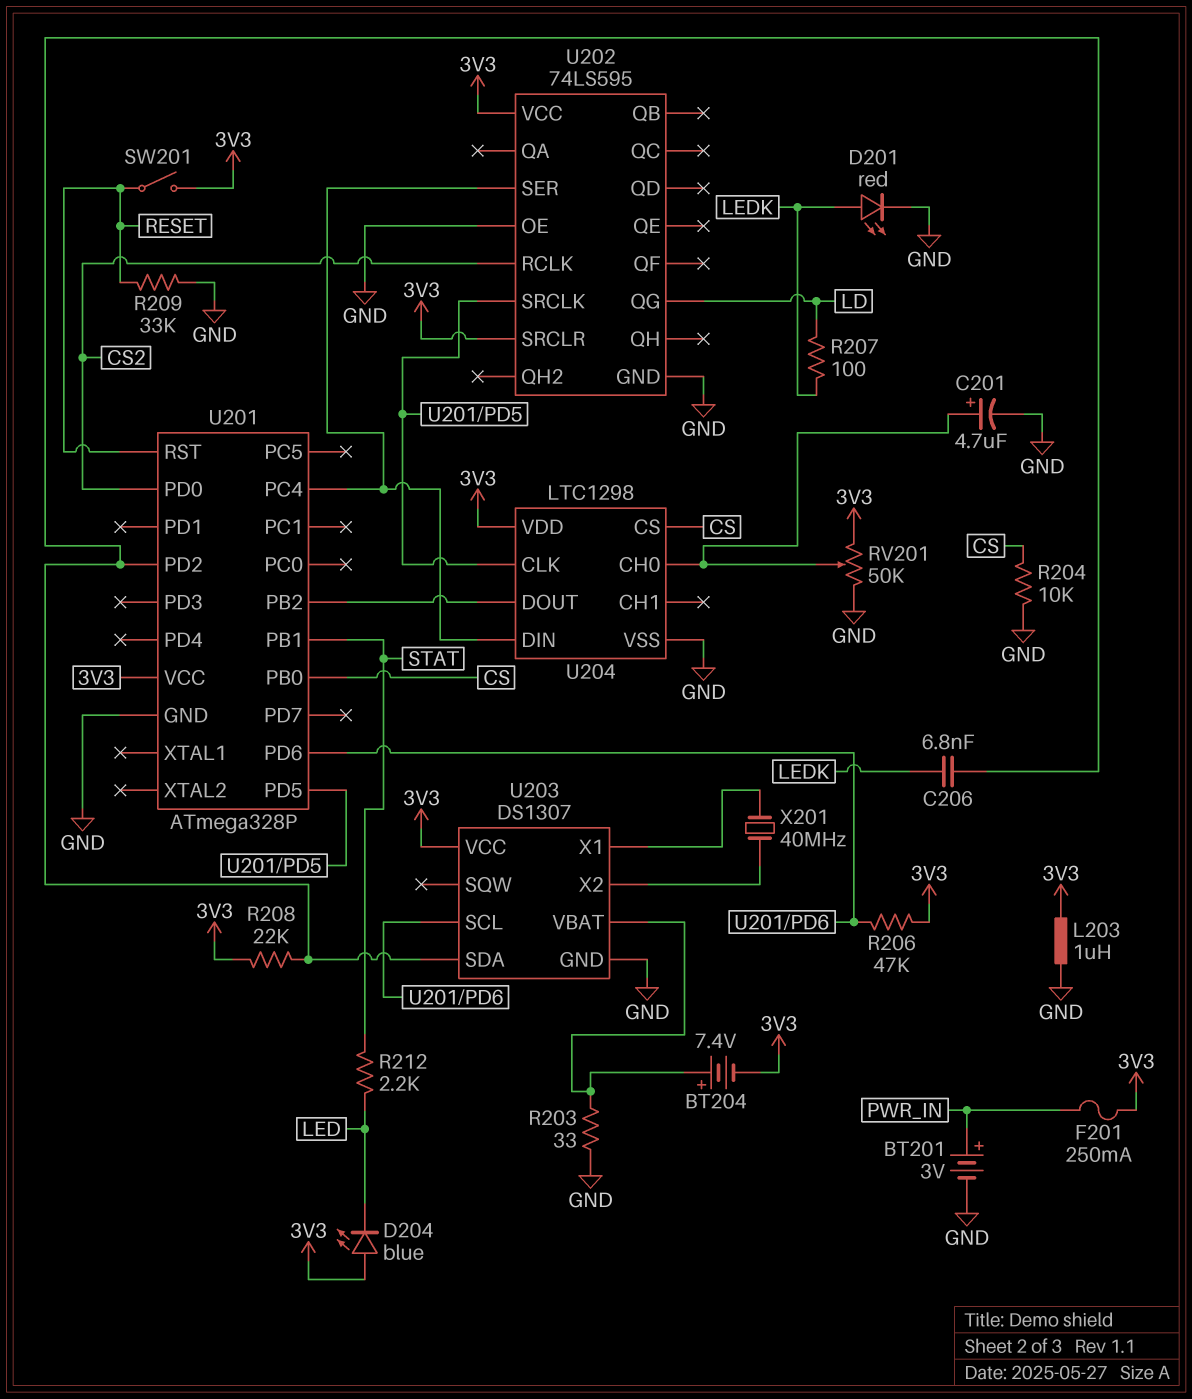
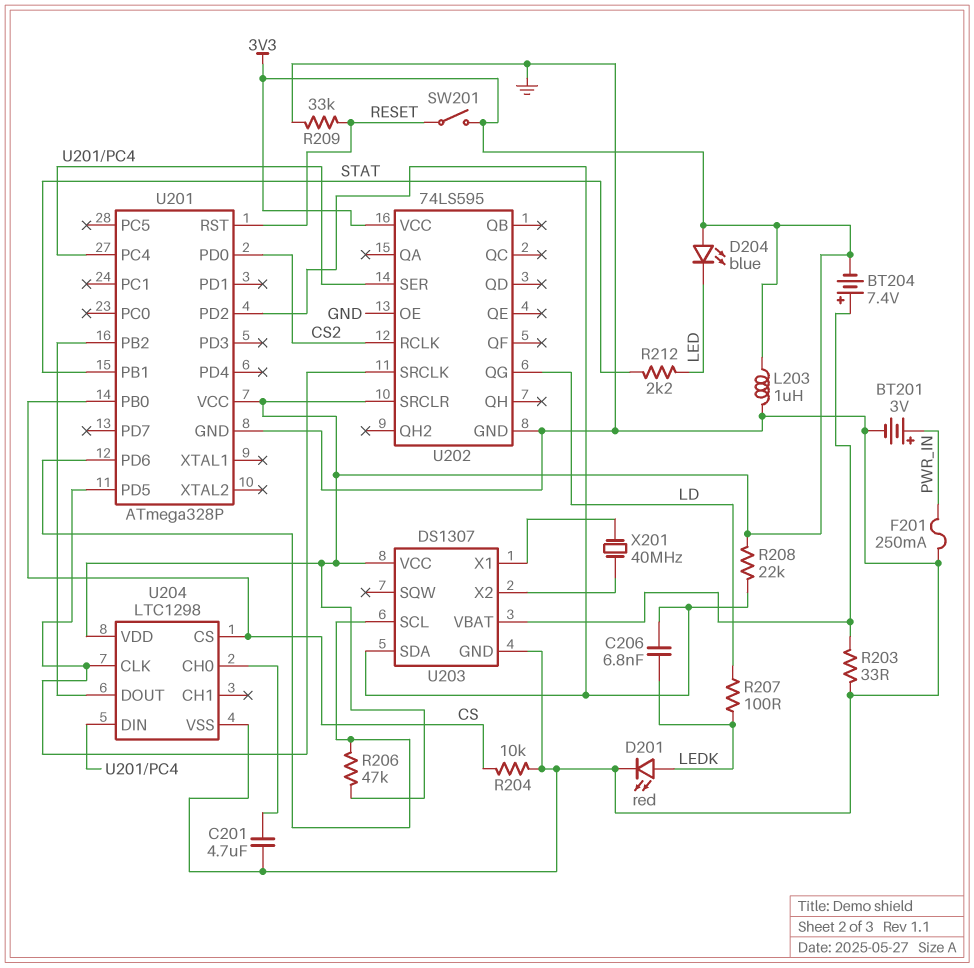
C201: 4.7uF (plus U204/CH0, minus GND) -> 4.7uF (GND, U204/CH0)
F201: 250mA (3V3, PWR_IN) -> 250mA (GND, PWR_IN)
RV201: 50k (3V3, GND, wiper U204/CH0) -> none

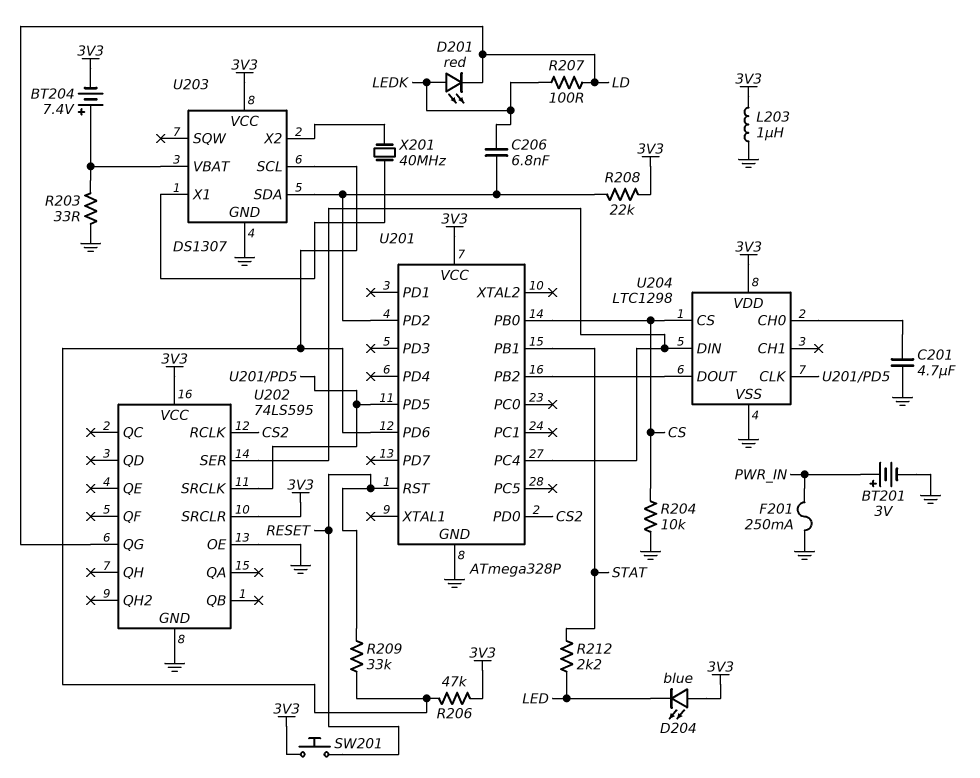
D201: LED red (A LEDK, K GND) -> LED red (A LEDK, K LD)
R209: 33k (GND, RESET) -> 33k (RESET, U201/PD6)
SW201: switch (3V3, RESET) -> button (3V3, RESET)

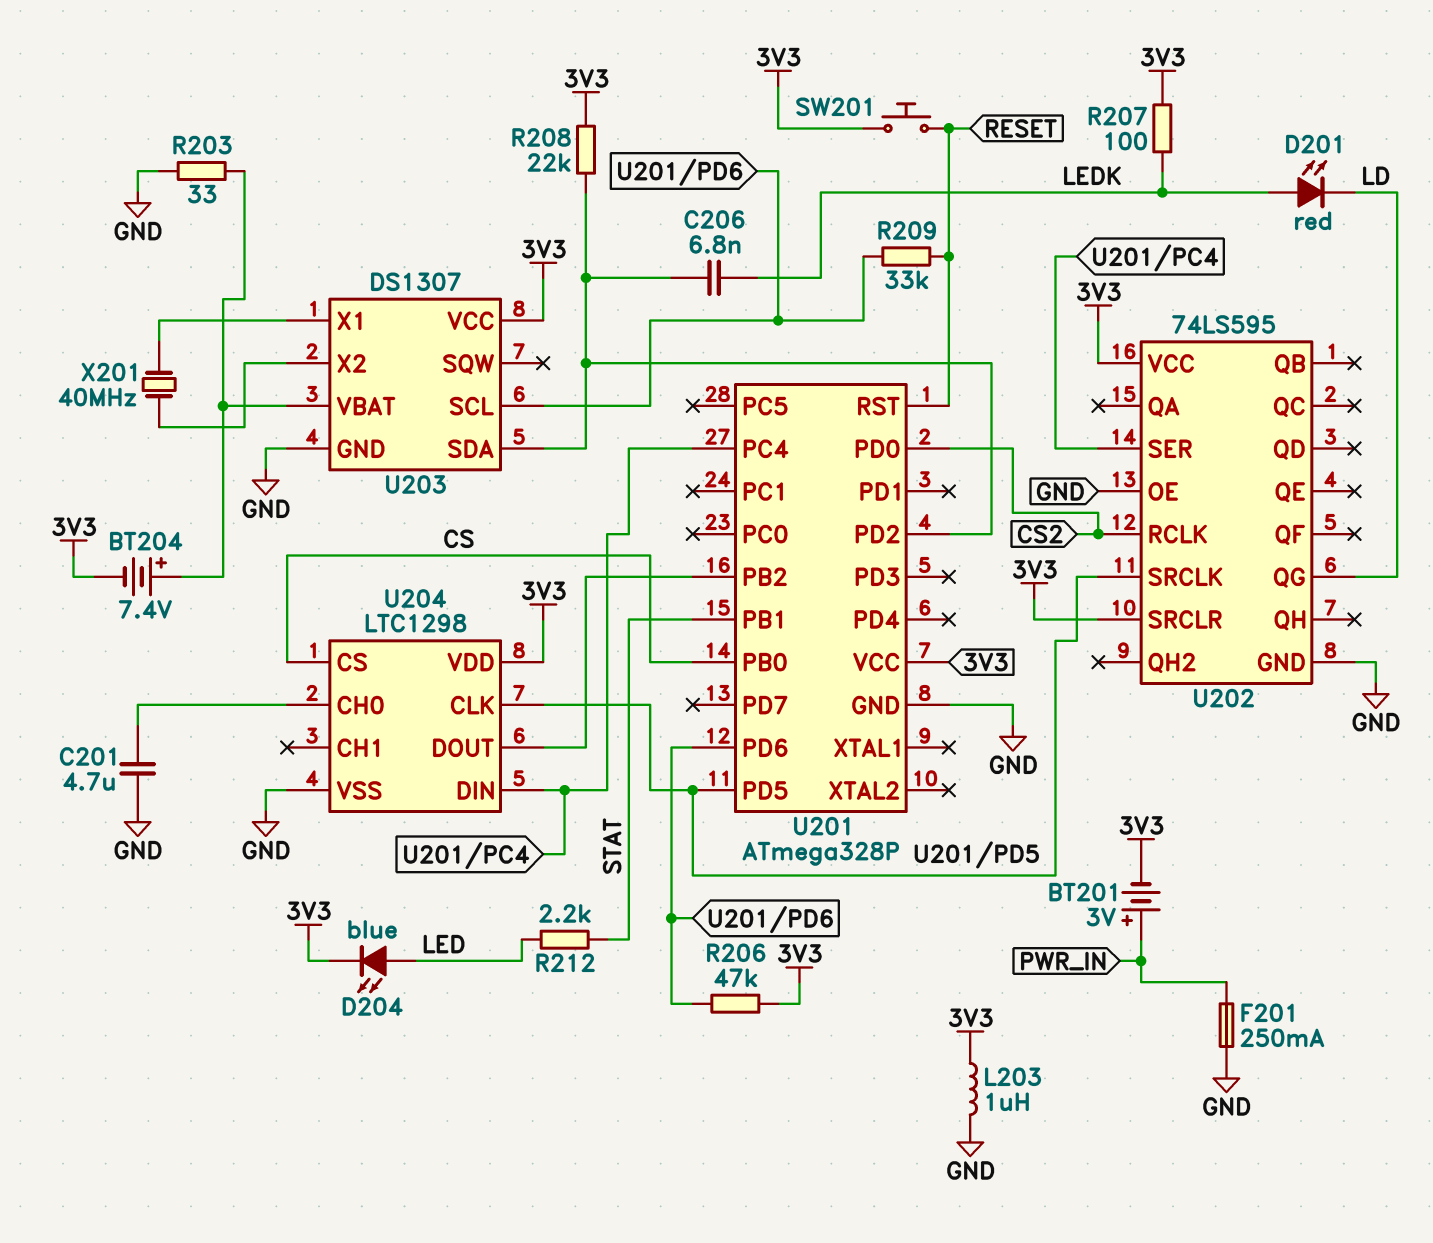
BT201: 3V (plus PWR_IN, minus GND) -> 3V (plus PWR_IN, minus 3V3)
D204: LED blue (A 3V3, K LED) -> LED blue (A LED, K 3V3)
R204: 10k (CS, GND) -> none
R207: 100 (LD, LEDK) -> 100 (3V3, LEDK)

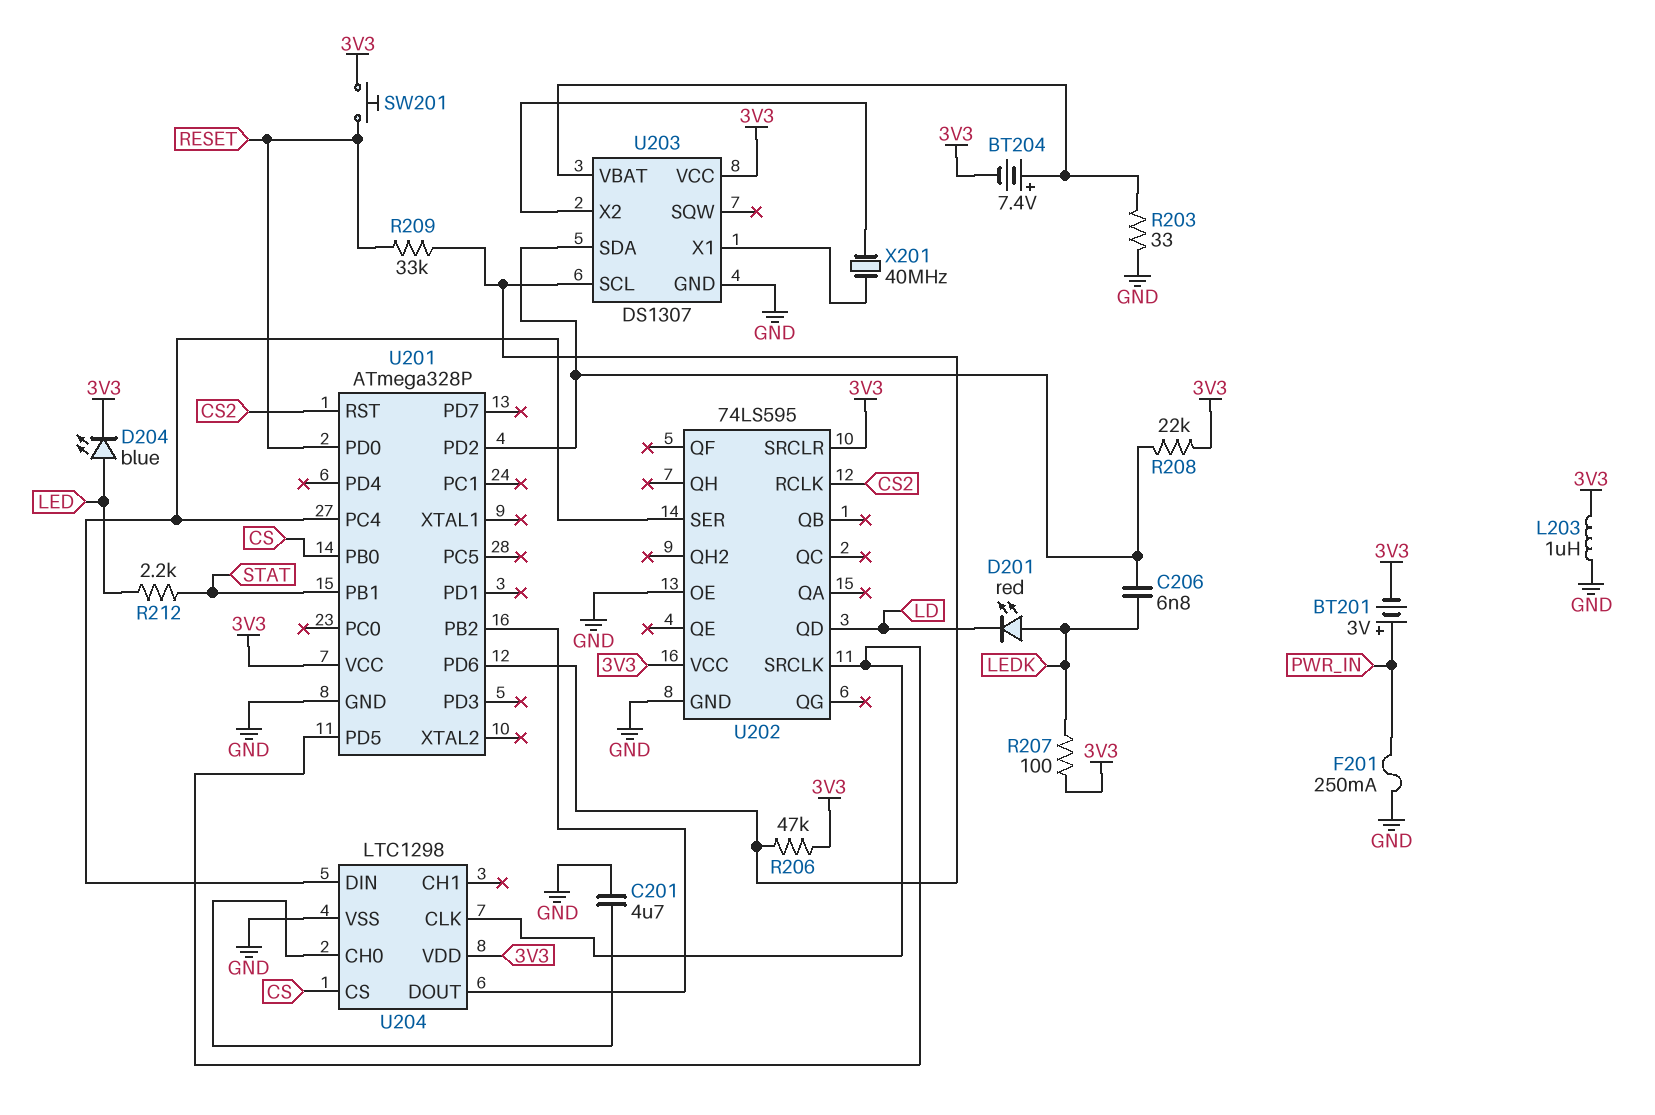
U201 pin PD0: CS2 -> RESET
U201 pin RST: RESET -> CS2
U202 pin QD: none -> LD
U202 pin QG: LD -> none

